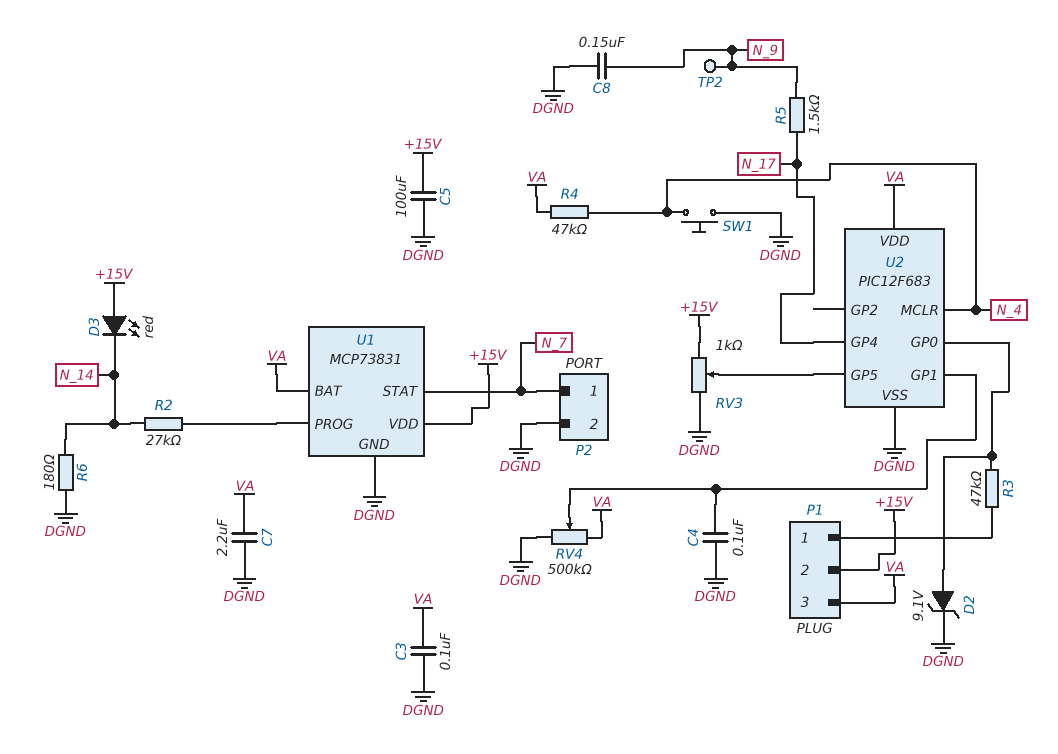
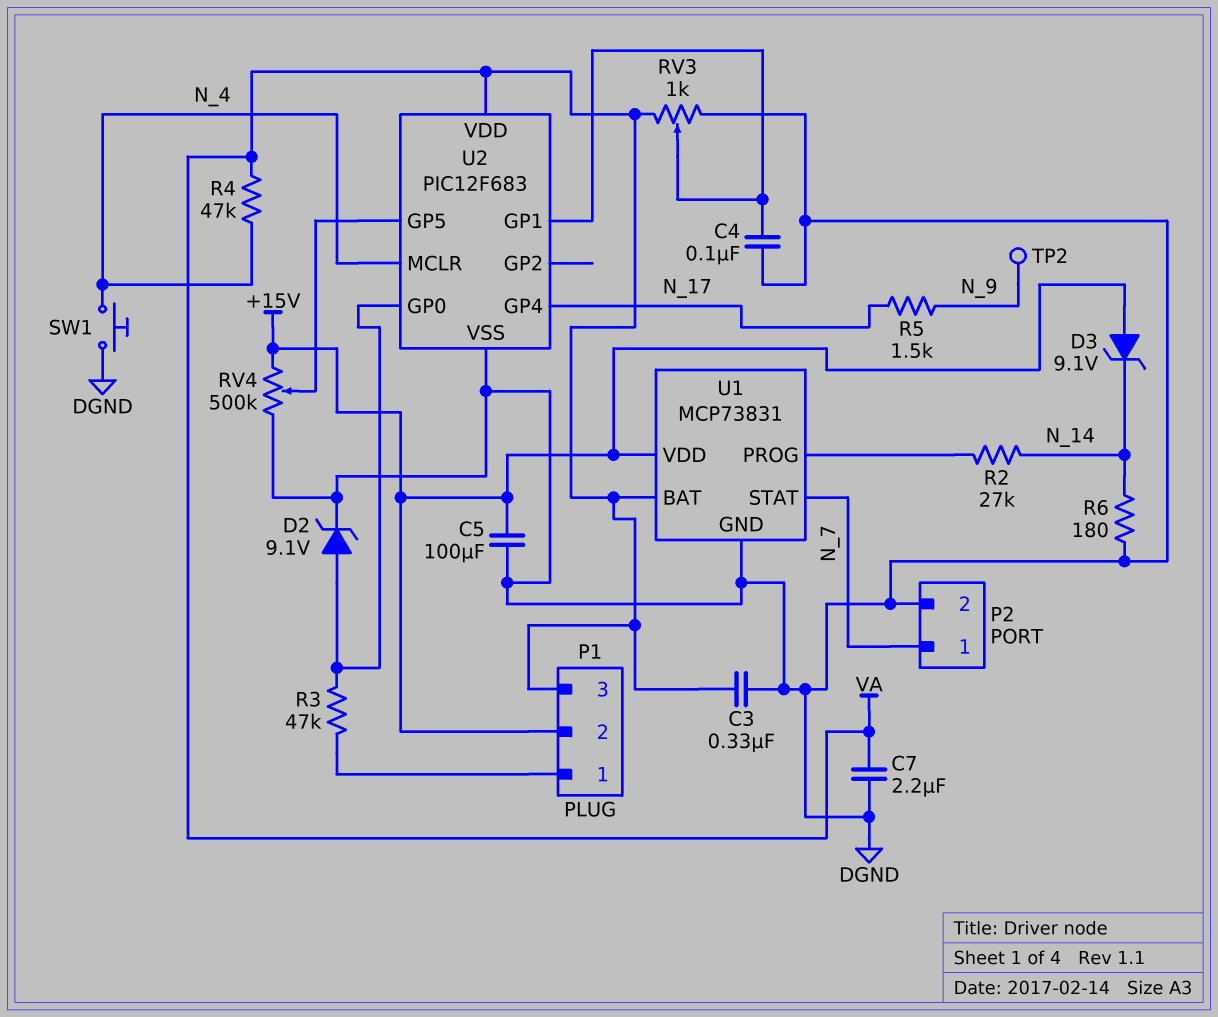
C3: 100nF (DGND, VA) -> 330nF (DGND, VA)
C8: 150nF (DGND, N_9) -> none
D3: LED red (A +15V, K N_14) -> zener 9.1V (A +15V, K N_14)
RV3: 1k (+15V, DGND, wiper U2/GP5) -> 1k (DGND, VA, wiper U2/GP1)
RV4: 500k (DGND, VA, wiper U2/GP1) -> 500k (+15V, DGND, wiper U2/GP5)

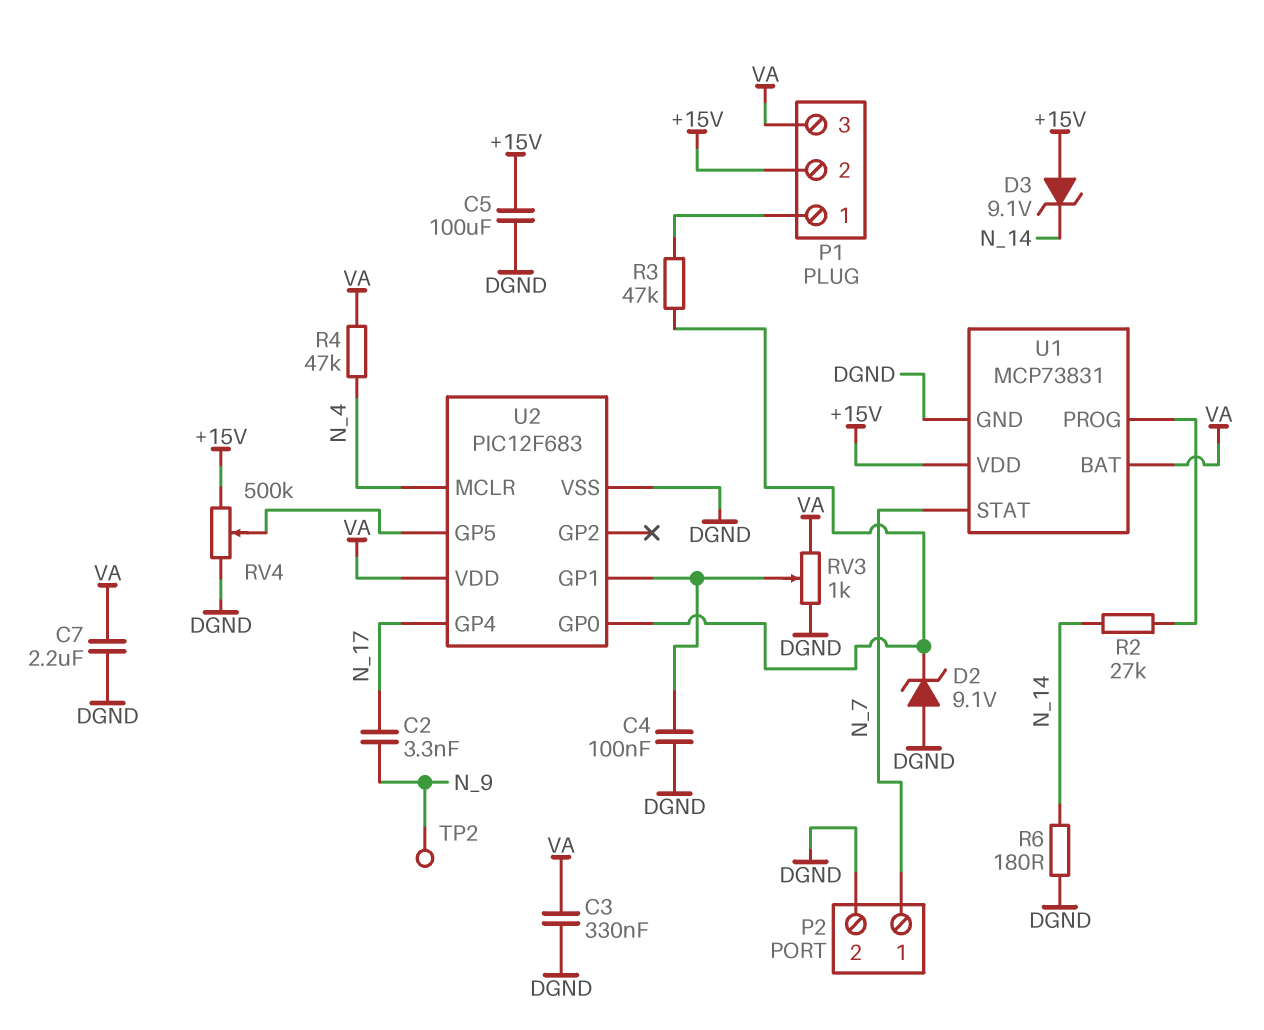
C2: none -> 3.3nF (N_9, N_17)
D2: zener 9.1V (A U2/GP0, K DGND) -> zener 9.1V (A DGND, K U2/GP0)
R5: 1.5k (N_9, N_17) -> none
SW1: button (DGND, N_4) -> none

